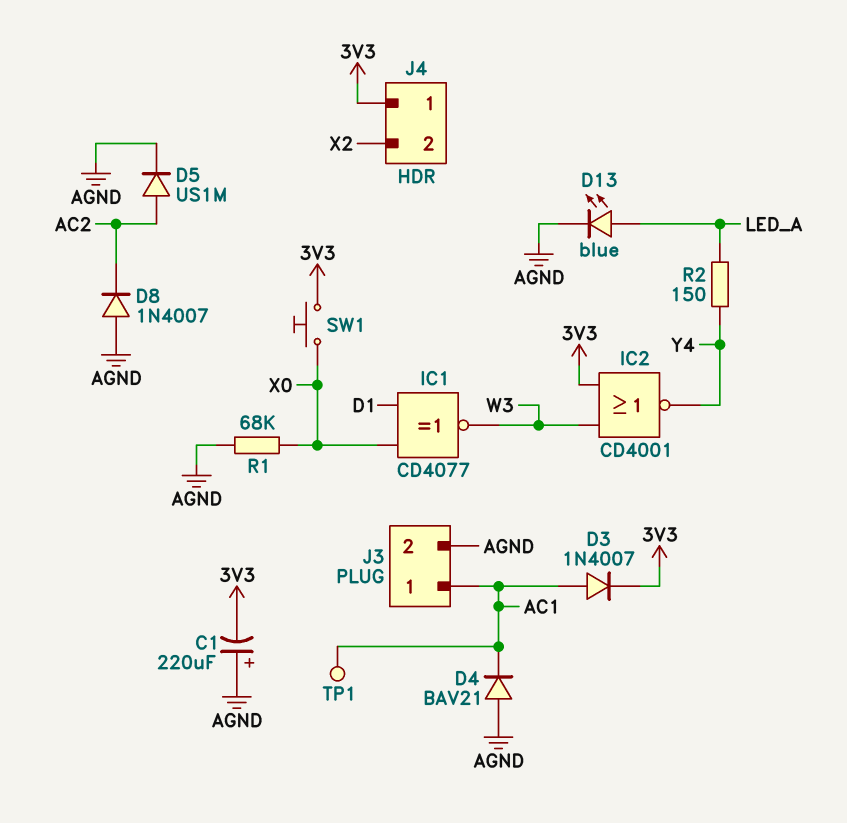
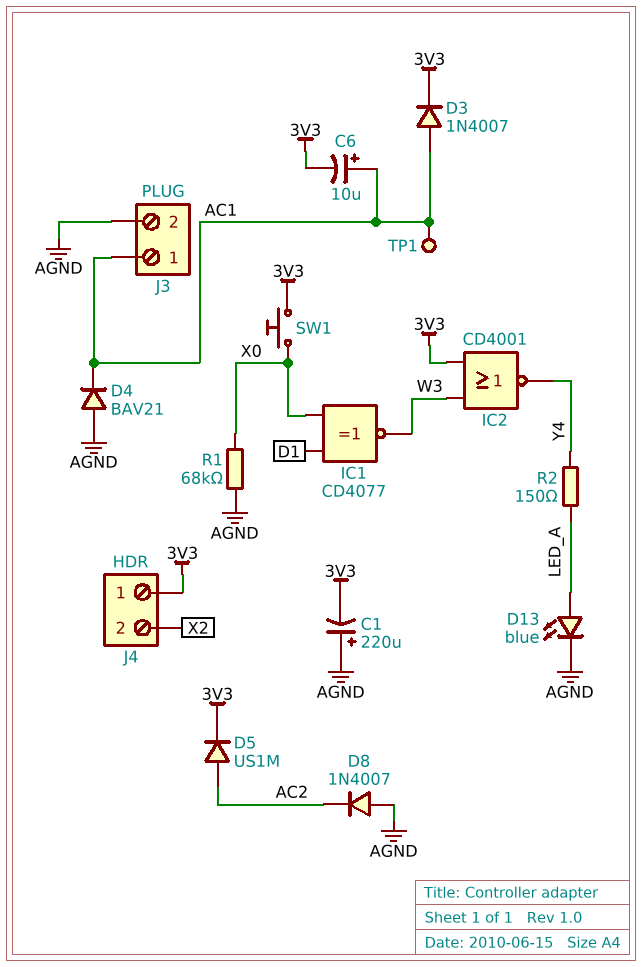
C6: none -> 10uF (plus AC1, minus 3V3)
D5: diode US1M (A AC2, K AGND) -> diode US1M (A AC2, K 3V3)

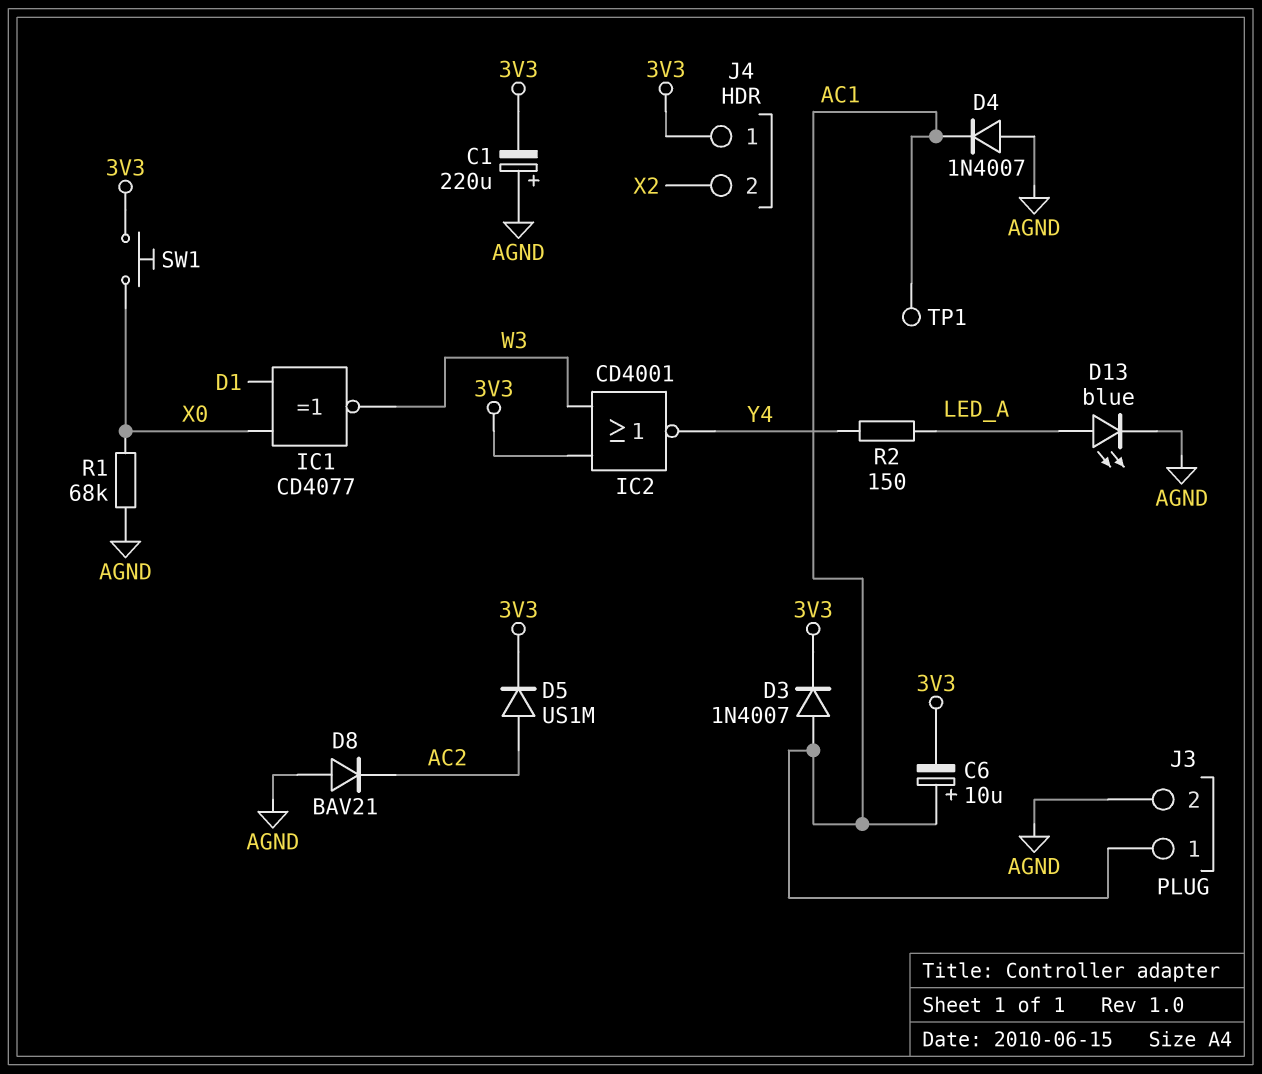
D4: diode BAV21 (A AGND, K AC1) -> diode 1N4007 (A AGND, K AC1)
D8: diode 1N4007 (A AGND, K AC2) -> diode BAV21 (A AGND, K AC2)

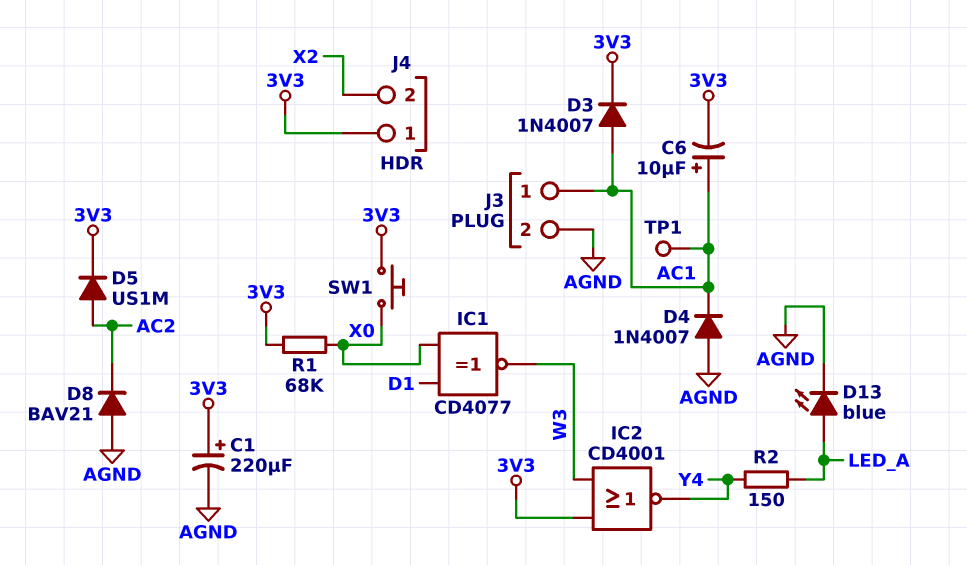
C1: 220uF (plus AGND, minus 3V3) -> 220uF (plus 3V3, minus AGND)
R1: 68k (AGND, X0) -> 68k (3V3, X0)

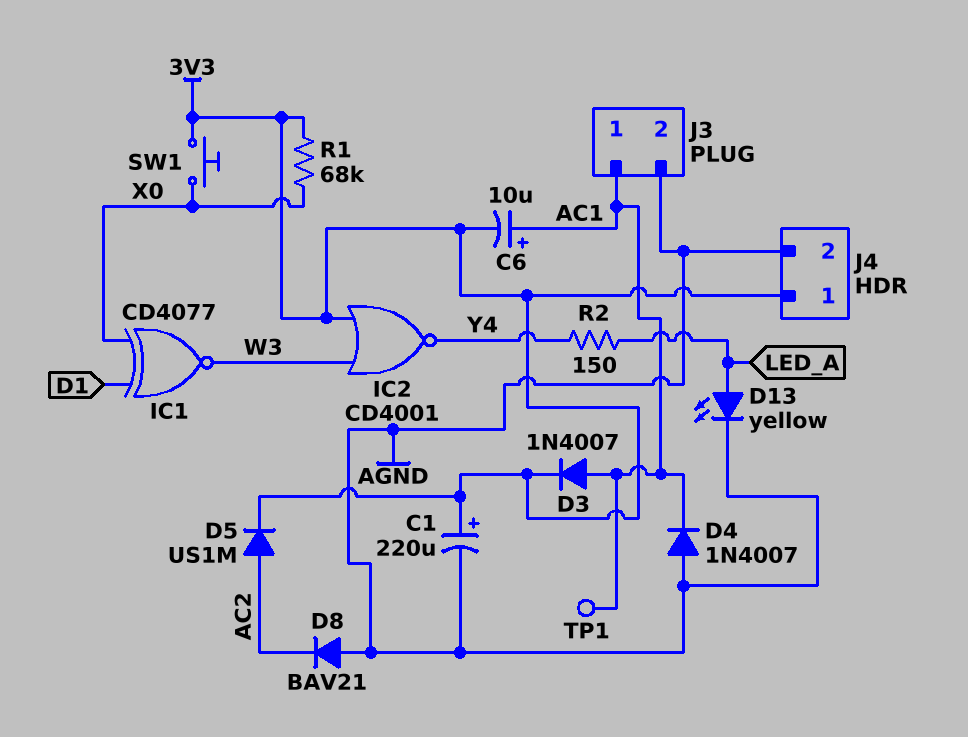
D13: LED blue (A LED_A, K AGND) -> LED yellow (A LED_A, K AGND)
J4 pin 2: X2 -> AGND

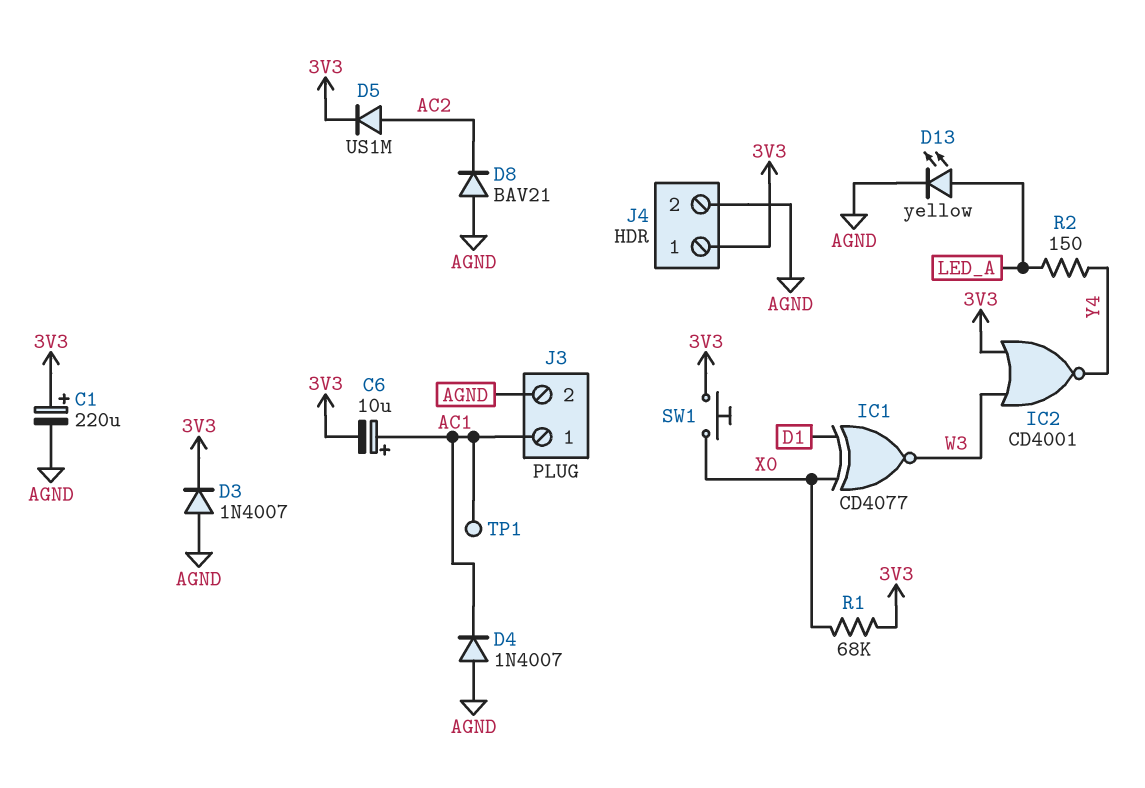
D3: diode 1N4007 (A AC1, K 3V3) -> diode 1N4007 (A AGND, K 3V3)

